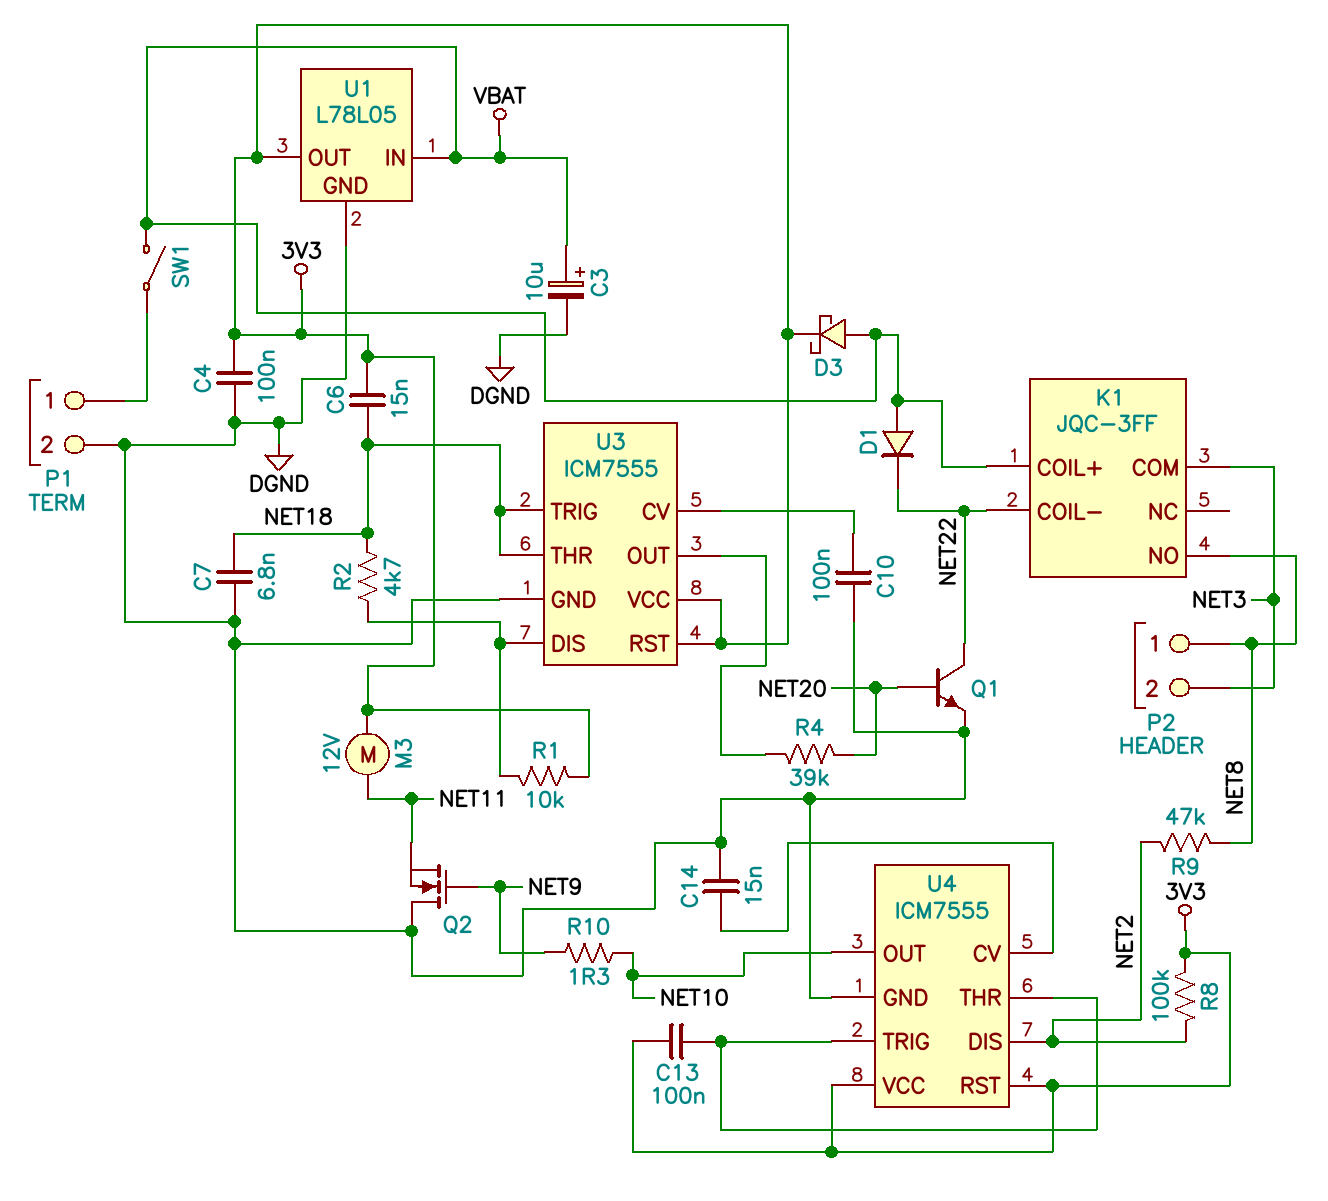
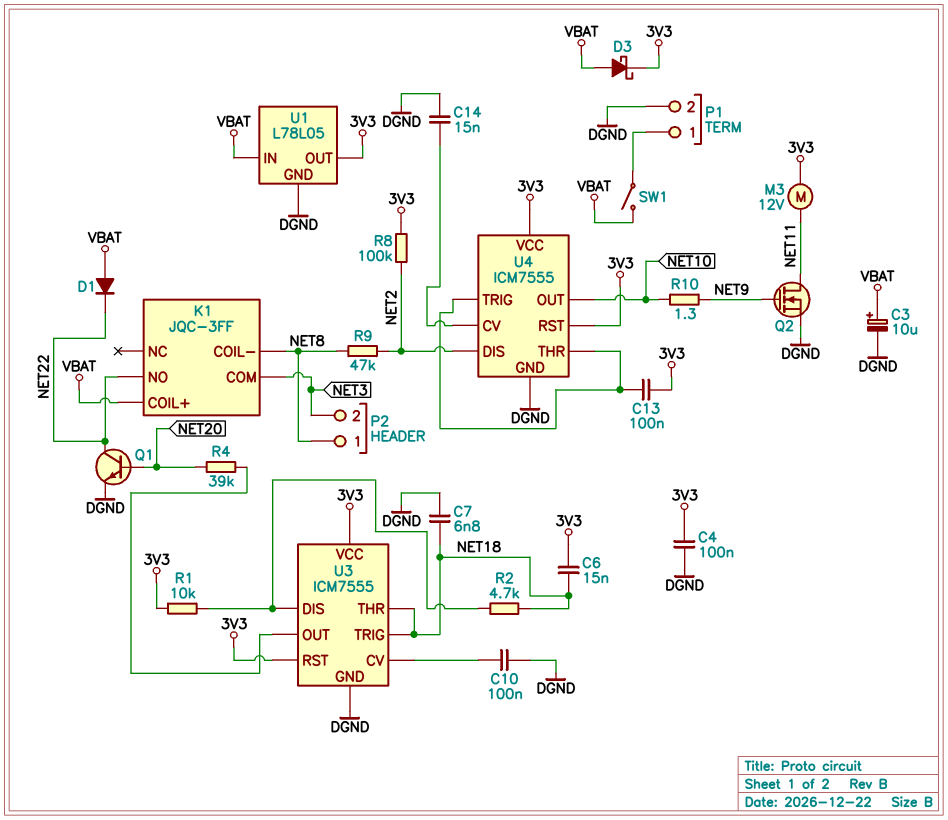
K1 pin COIL-: NET22 -> NET8
K1 pin NO: NET8 -> NET22
Q2: NMOS (G NET9, D DGND, S NET11) -> NMOS (G NET9, D NET11, S DGND)

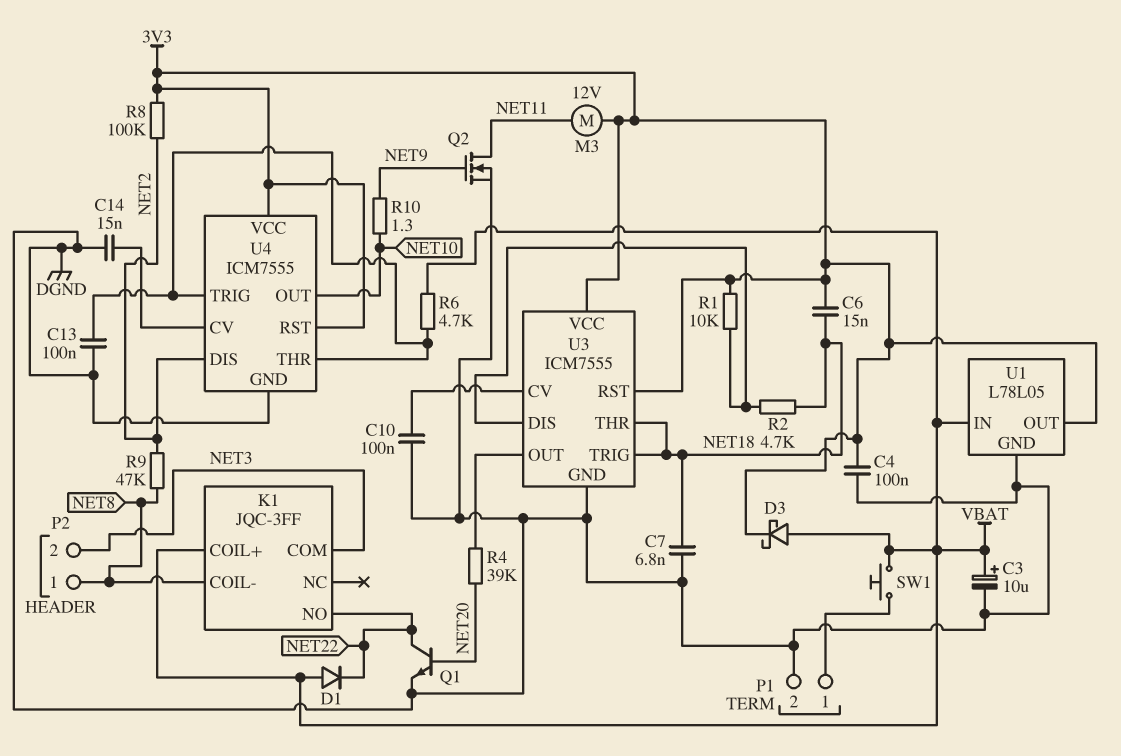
C13: 100nF (3V3, U4/THR) -> 100nF (DGND, U4/THR)
R6: none -> 4.7k (U4/THR, VBAT)
SW1: switch (P1/1, VBAT) -> button (P1/1, VBAT)

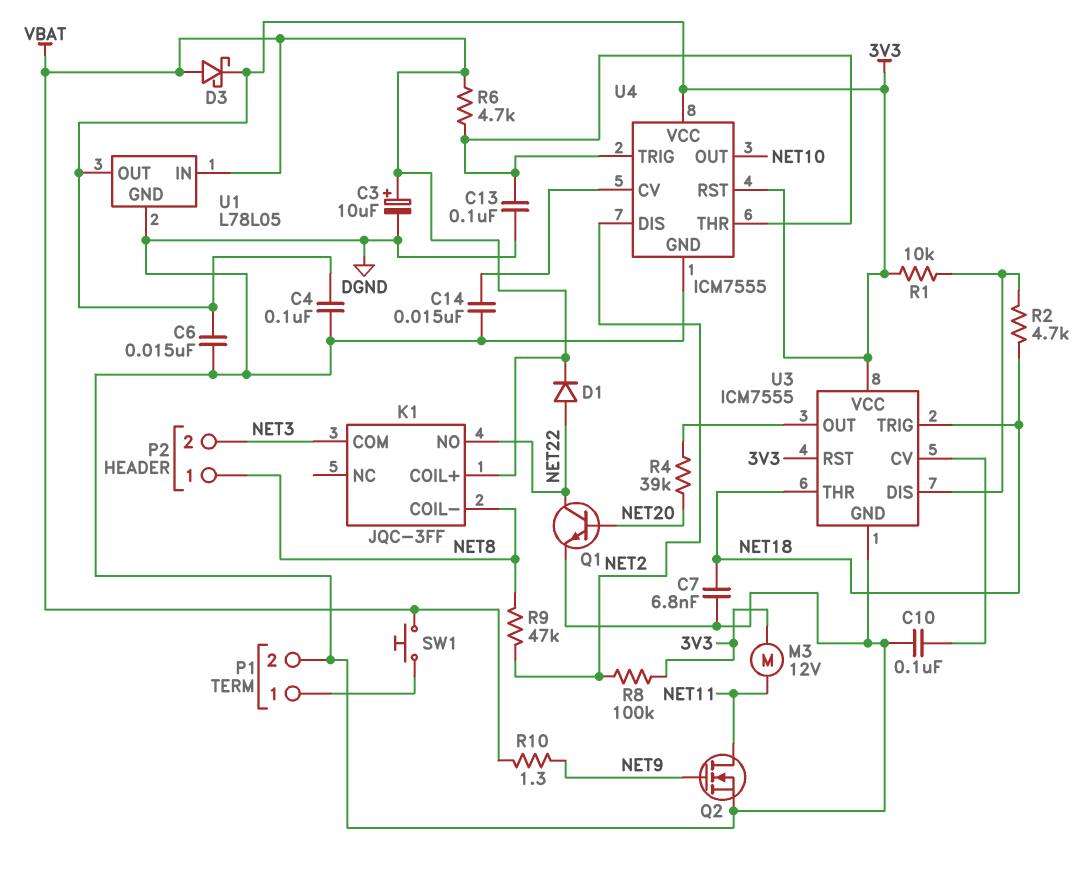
C6: 15nF (3V3, NET18) -> 15nF (3V3, DGND)
D1: diode (A VBAT, K NET22) -> diode (A NET22, K VBAT)
R10: 1.3 (NET9, NET10) -> 1.3 (NET9, VBAT)

